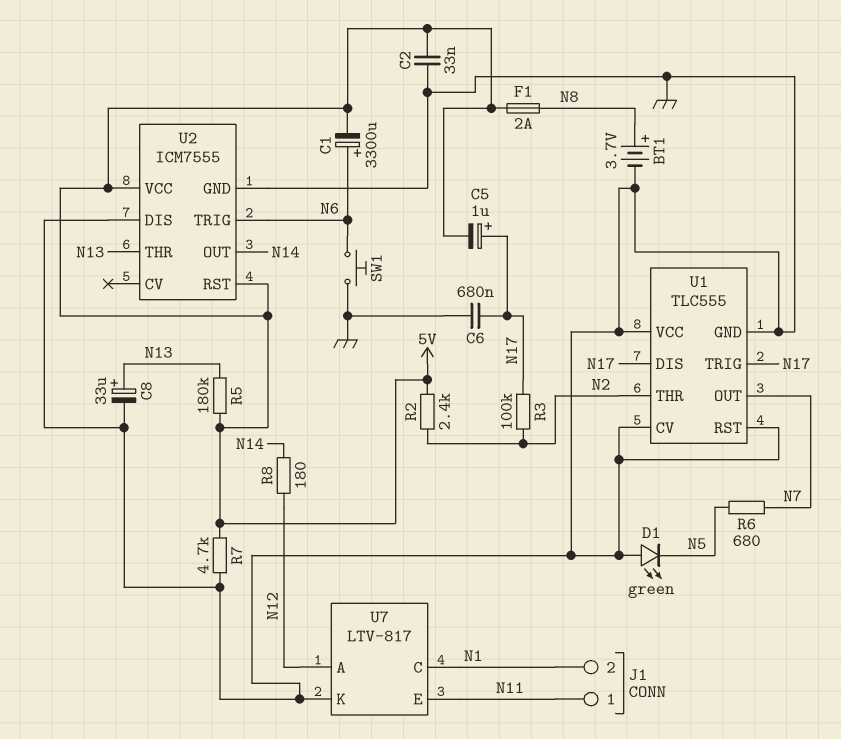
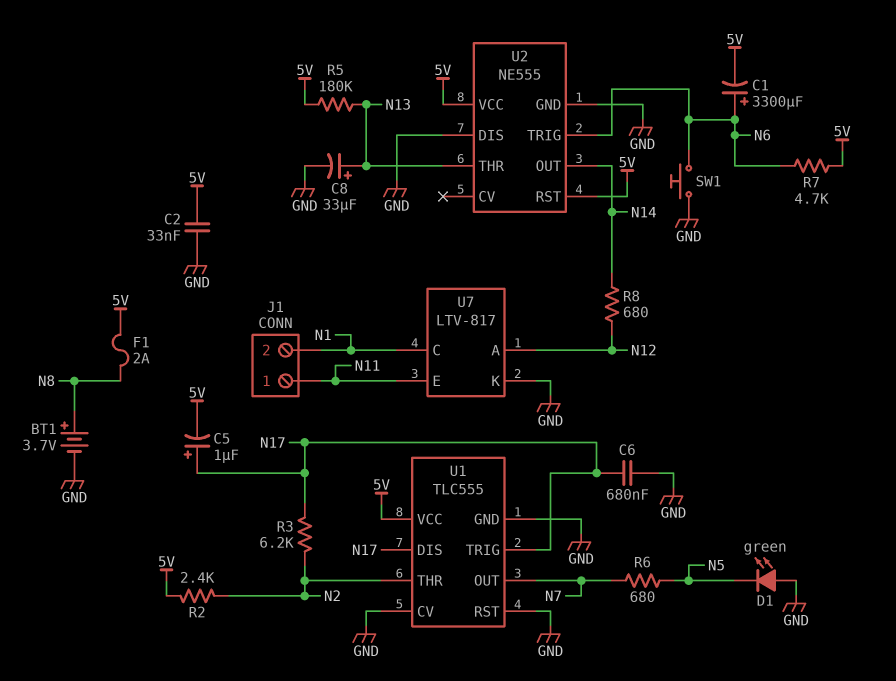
R3: 100k (N2, N17) -> 6.2k (N2, N17)
R7: 4.7k (5V, GND) -> 4.7k (5V, N6)
R8: 180 (N12, N14) -> 680 (N12, N14)
U1 pin VCC: GND -> 5V
U2: ICM7555 -> NE555

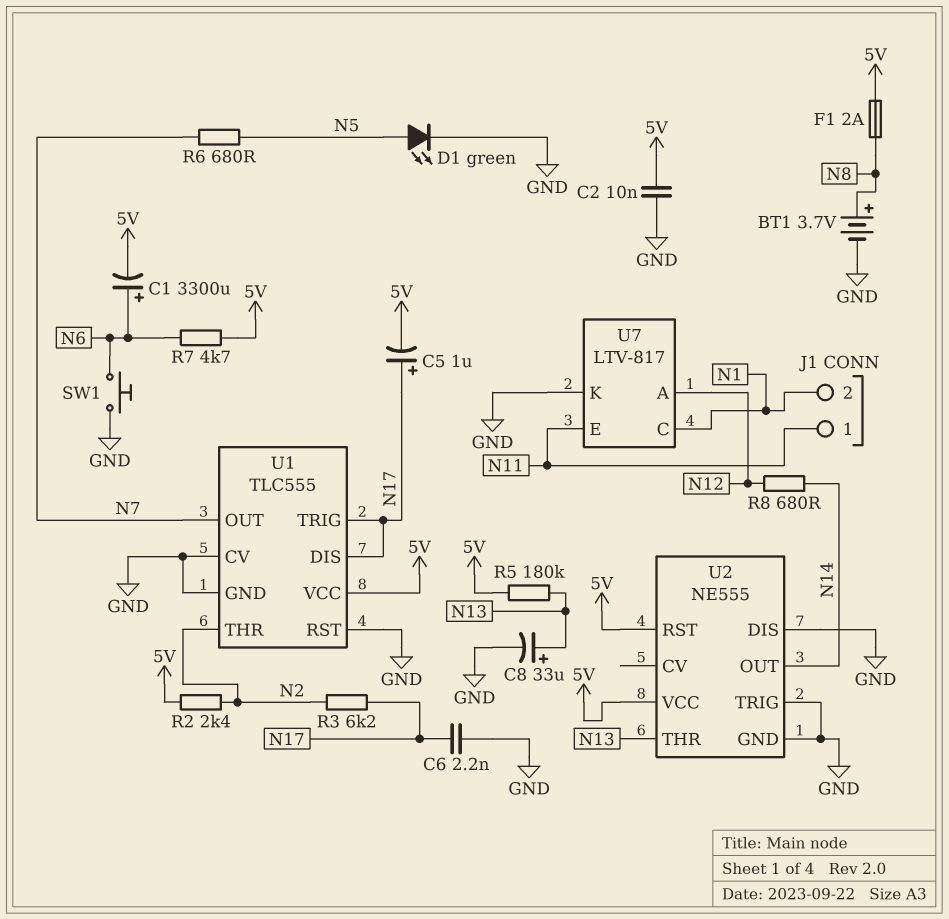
C2: 33nF (5V, GND) -> 10nF (5V, GND)
C6: 680nF (GND, N17) -> 2.2nF (GND, N17)
D1: LED green (A GND, K N5) -> LED green (A N5, K GND)
U2 pin TRIG: N6 -> GND

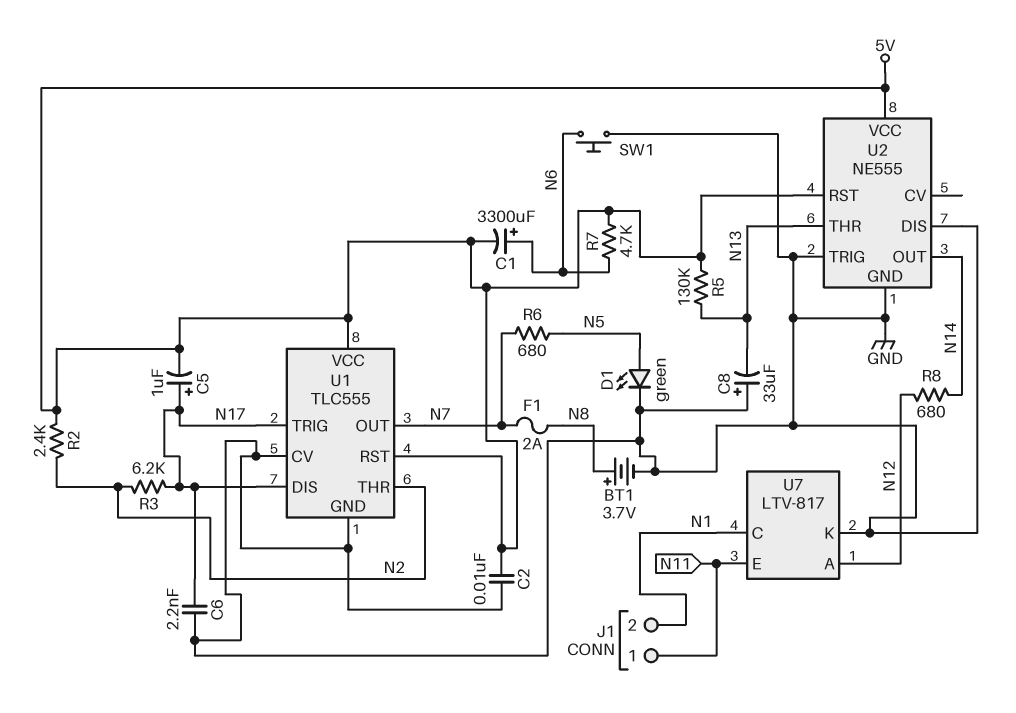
C8: 33uF (plus N13, minus GND) -> 33uF (plus GND, minus N13)
F1: 2A (5V, N8) -> 2A (N7, N8)
R5: 180k (5V, N13) -> 130k (5V, N13)
U1 pin RST: GND -> 5V

